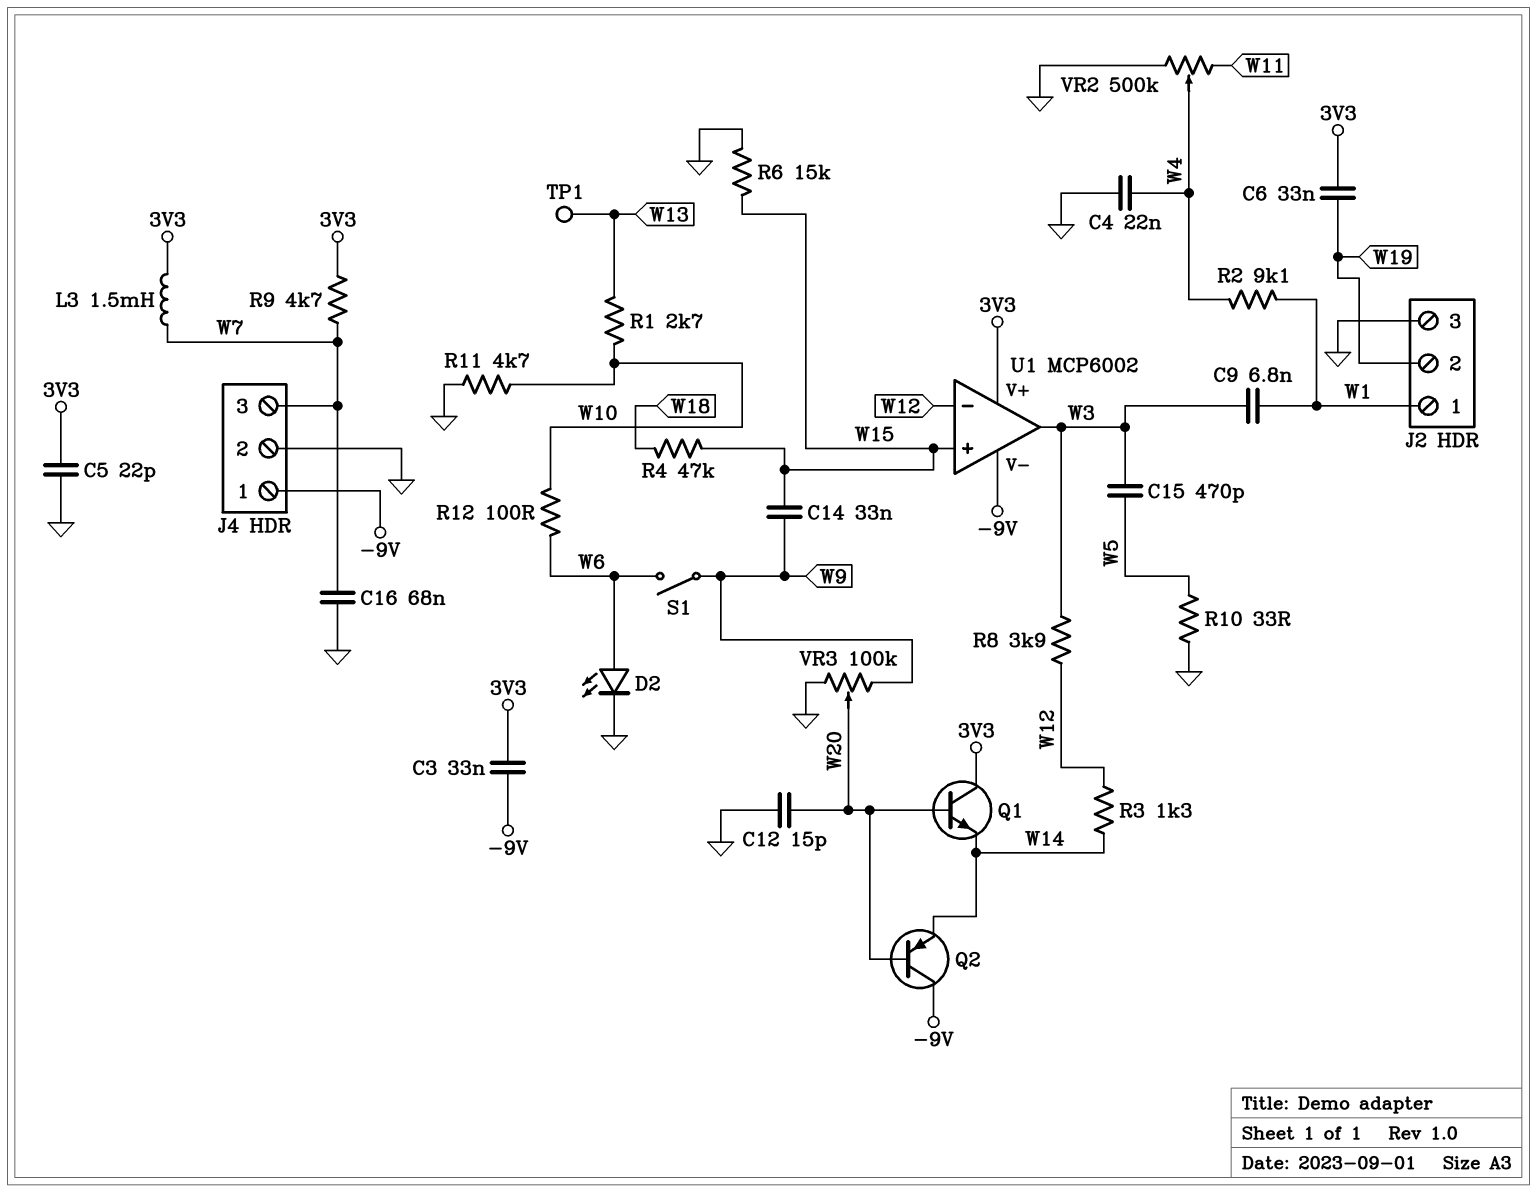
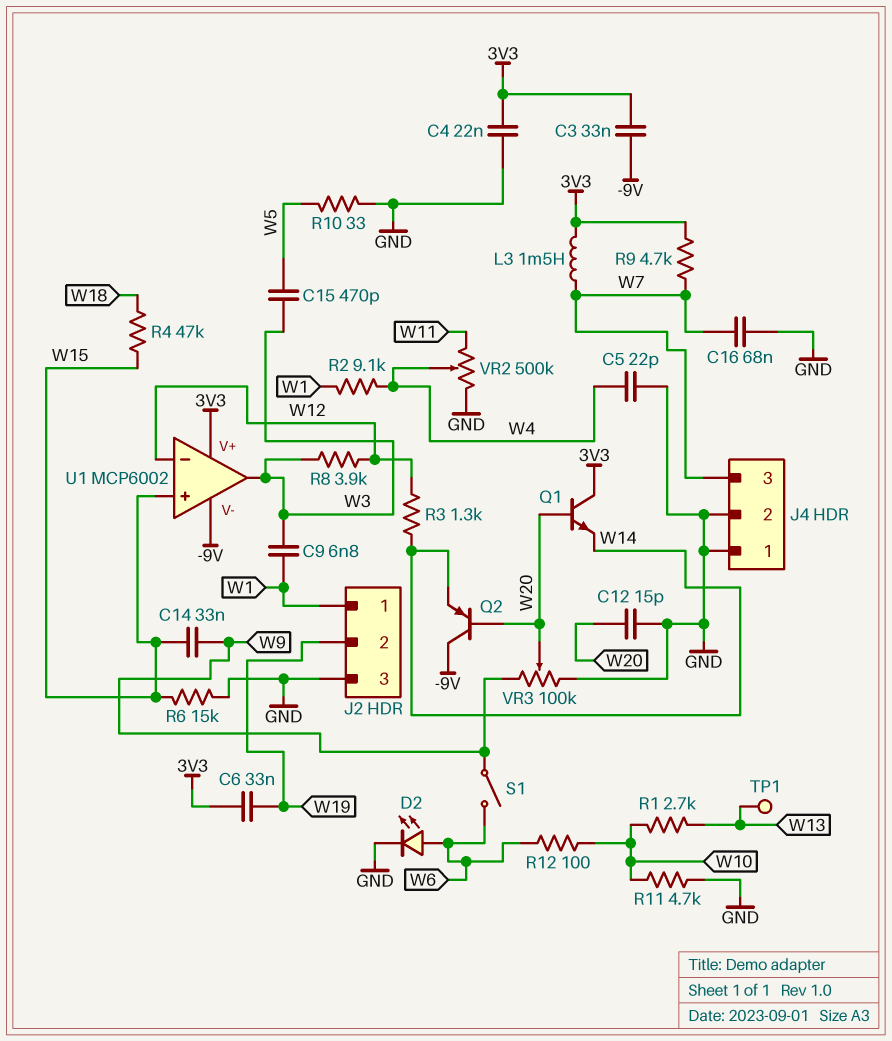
C4: 22nF (GND, W4) -> 22nF (3V3, GND)
C5: 22pF (3V3, GND) -> 22pF (GND, W4)
J4 pin 1: -9V -> GND

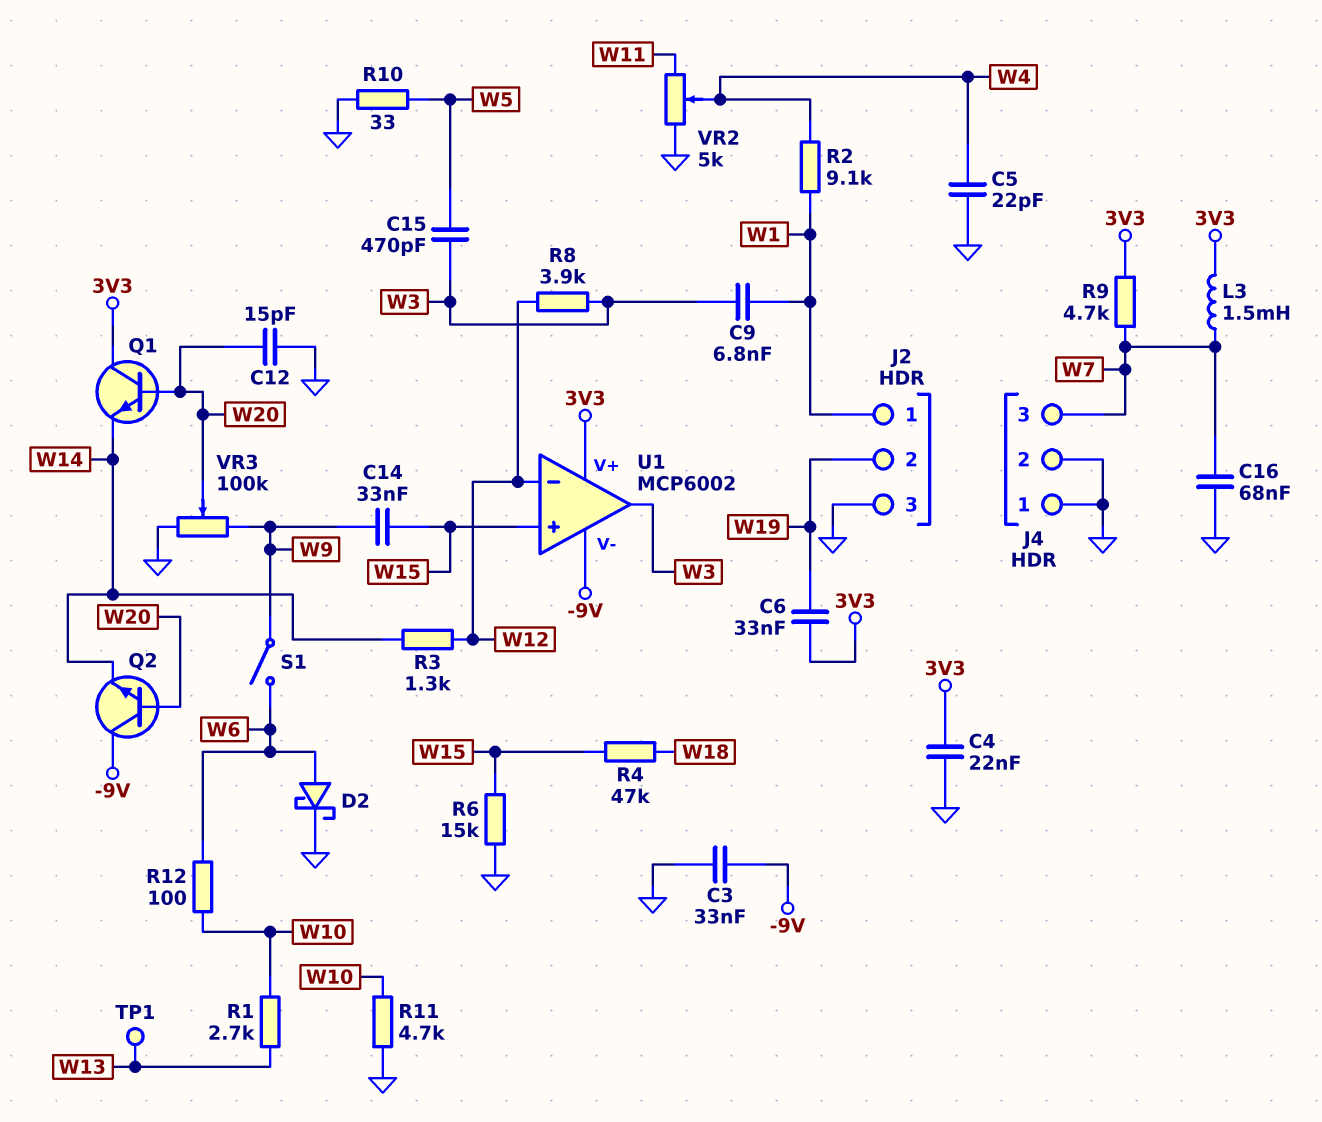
C3: 33nF (-9V, 3V3) -> 33nF (-9V, GND)
D2: LED (A W6, K GND) -> schottky (A W6, K GND)
Q2: PNP (B W20, C -9V, E W14) -> NPN (B W20, C -9V, E W14)
VR2: 500k (GND, W11, wiper W4) -> 5k (GND, W11, wiper W4)

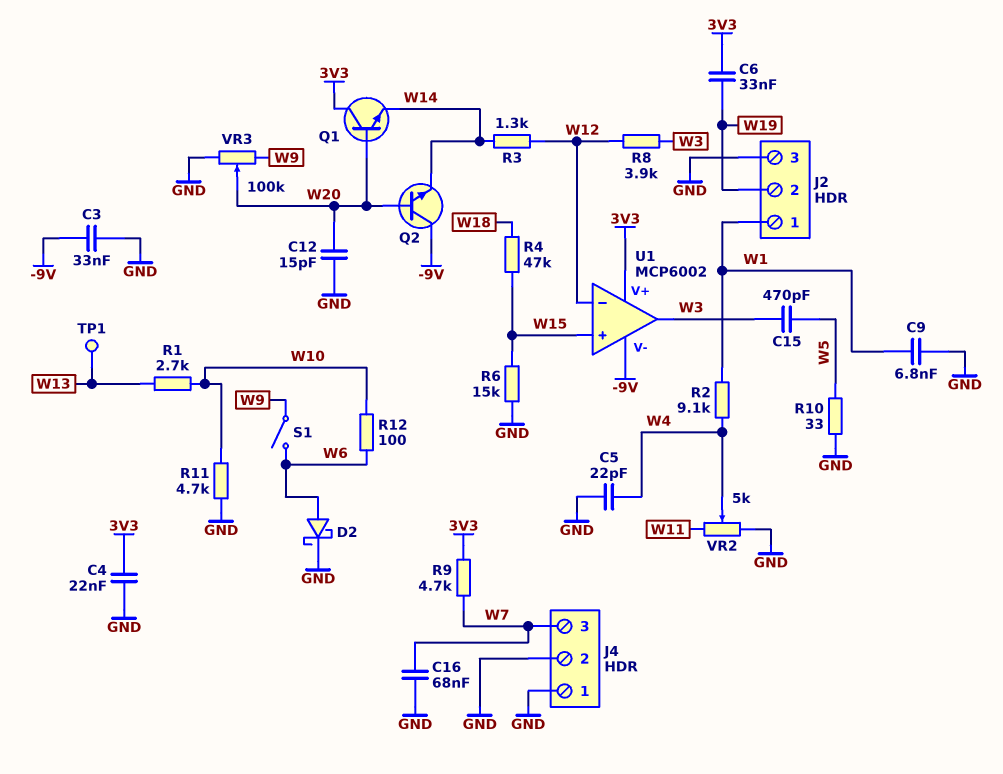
C9: 6.8nF (W1, W3) -> 6.8nF (GND, W1)
C14: 33nF (W9, W15) -> none
L3: 1.5mH (3V3, W7) -> none

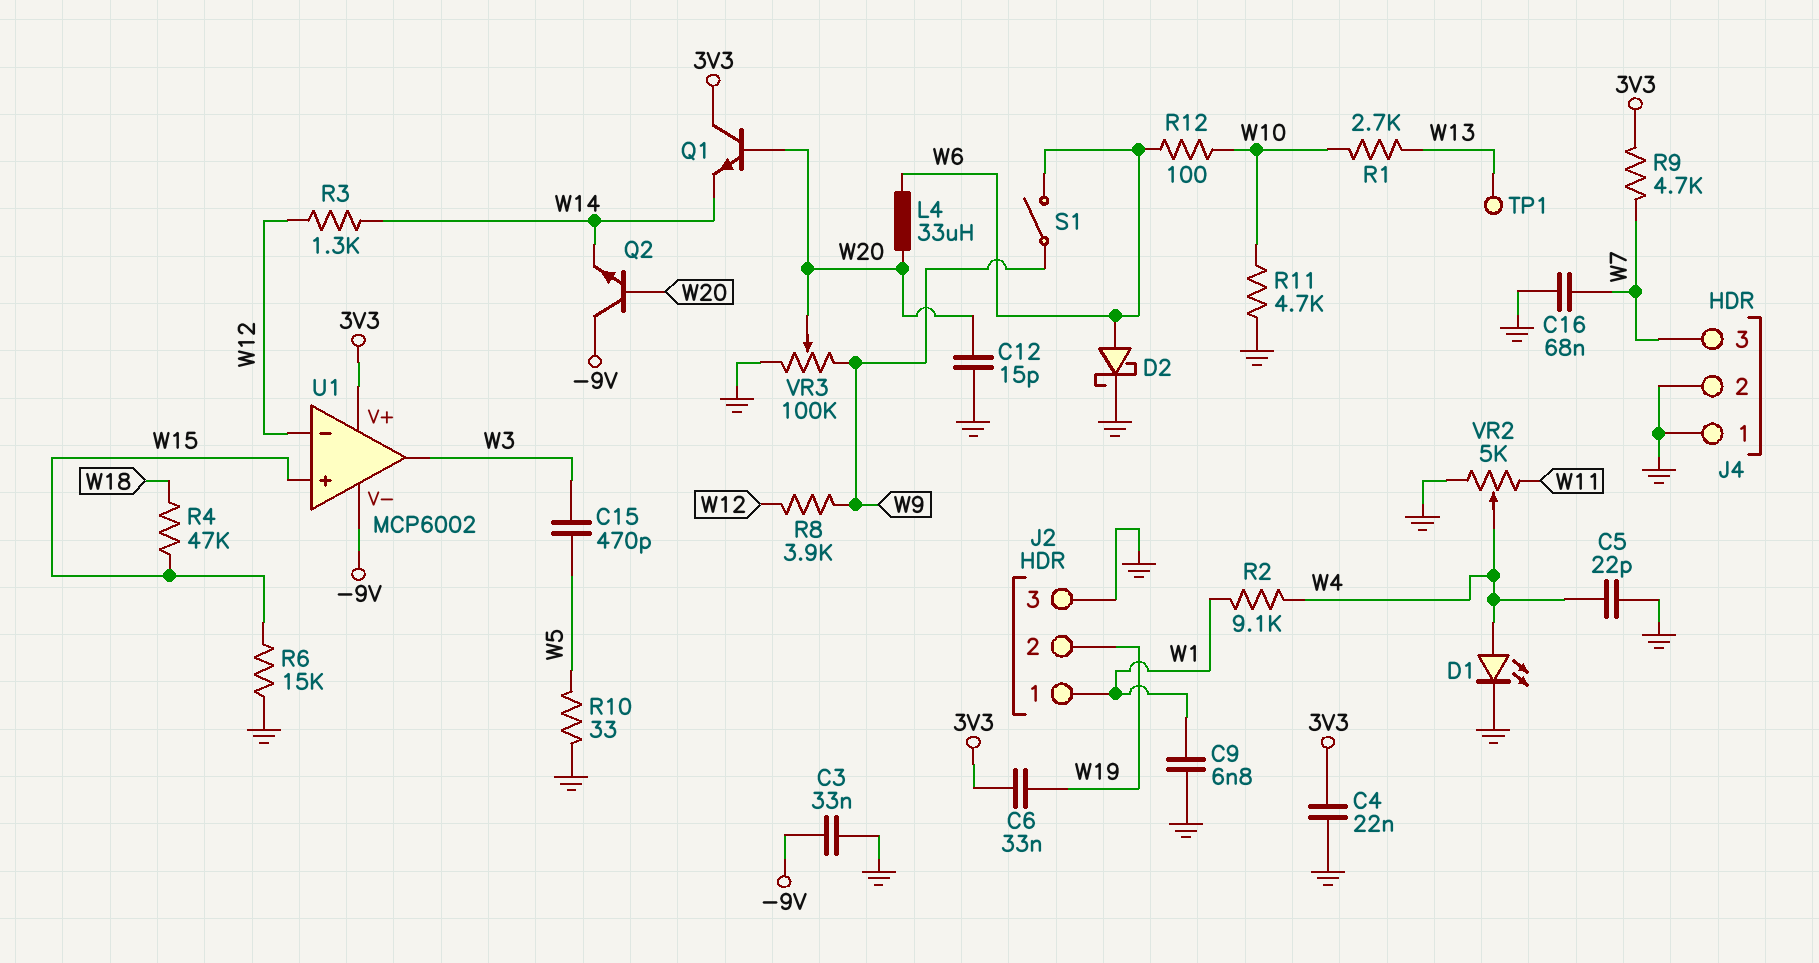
D1: none -> LED (A W4, K GND)
L4: none -> 33uH (W6, W20)
R8: 3.9k (W3, W12) -> 3.9k (W9, W12)

